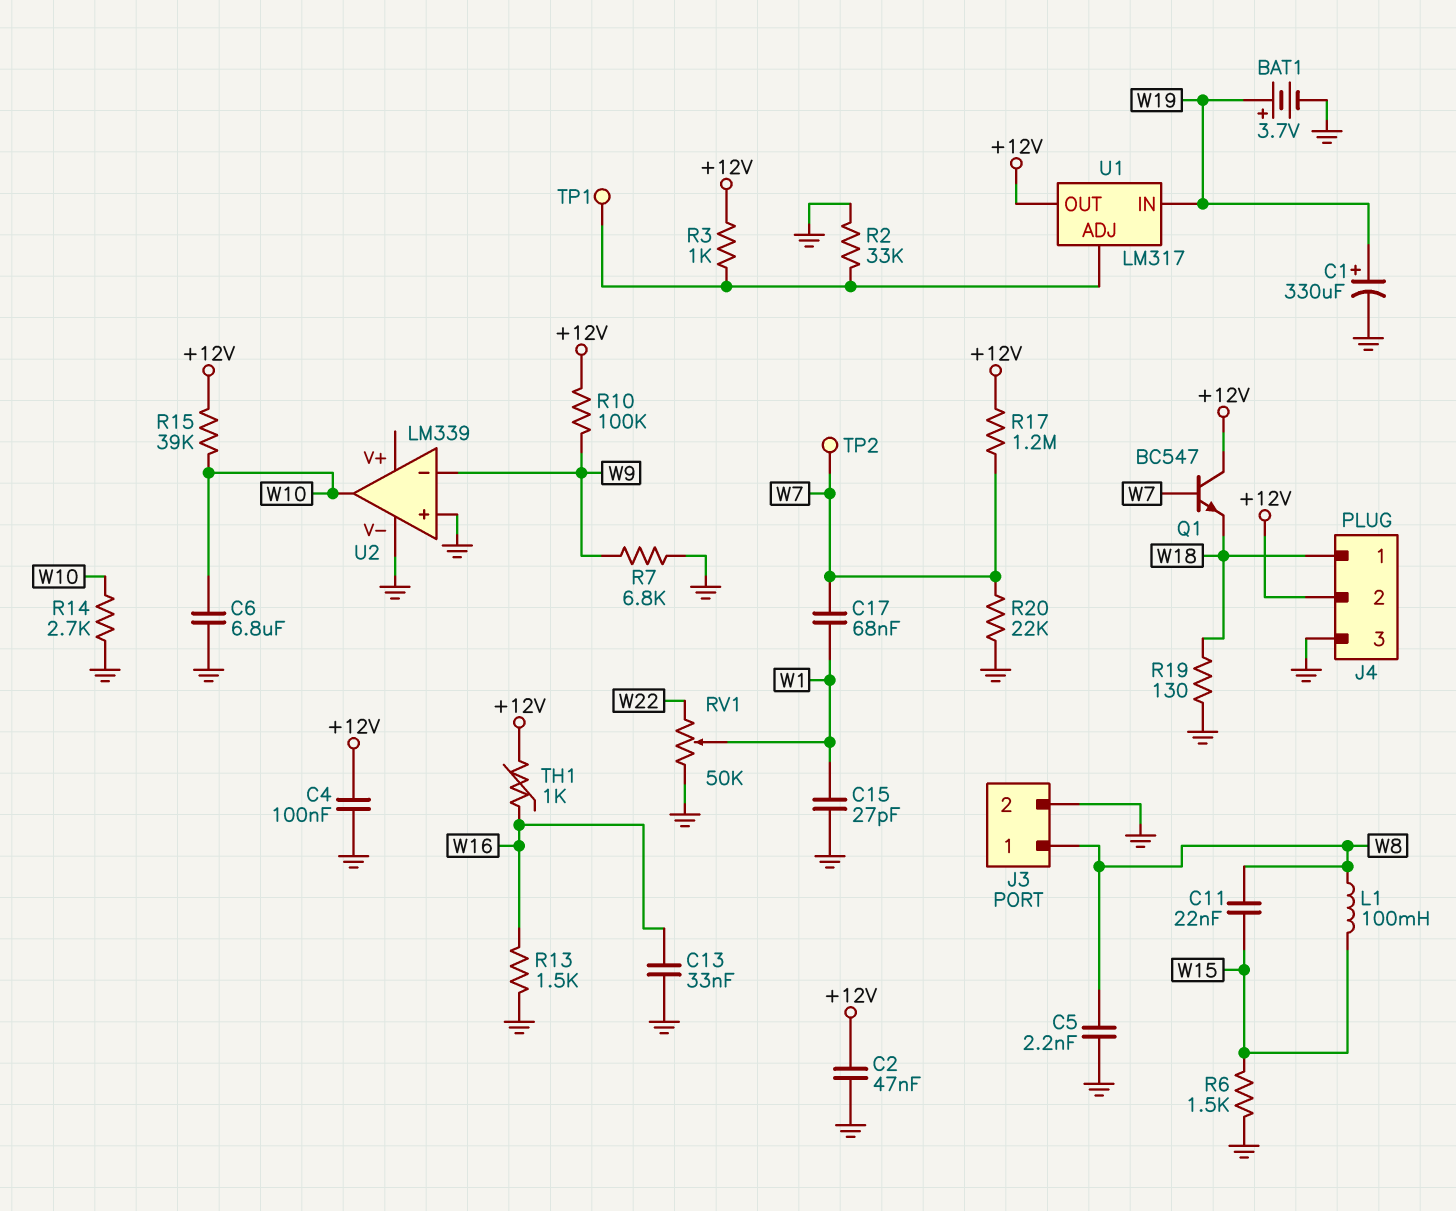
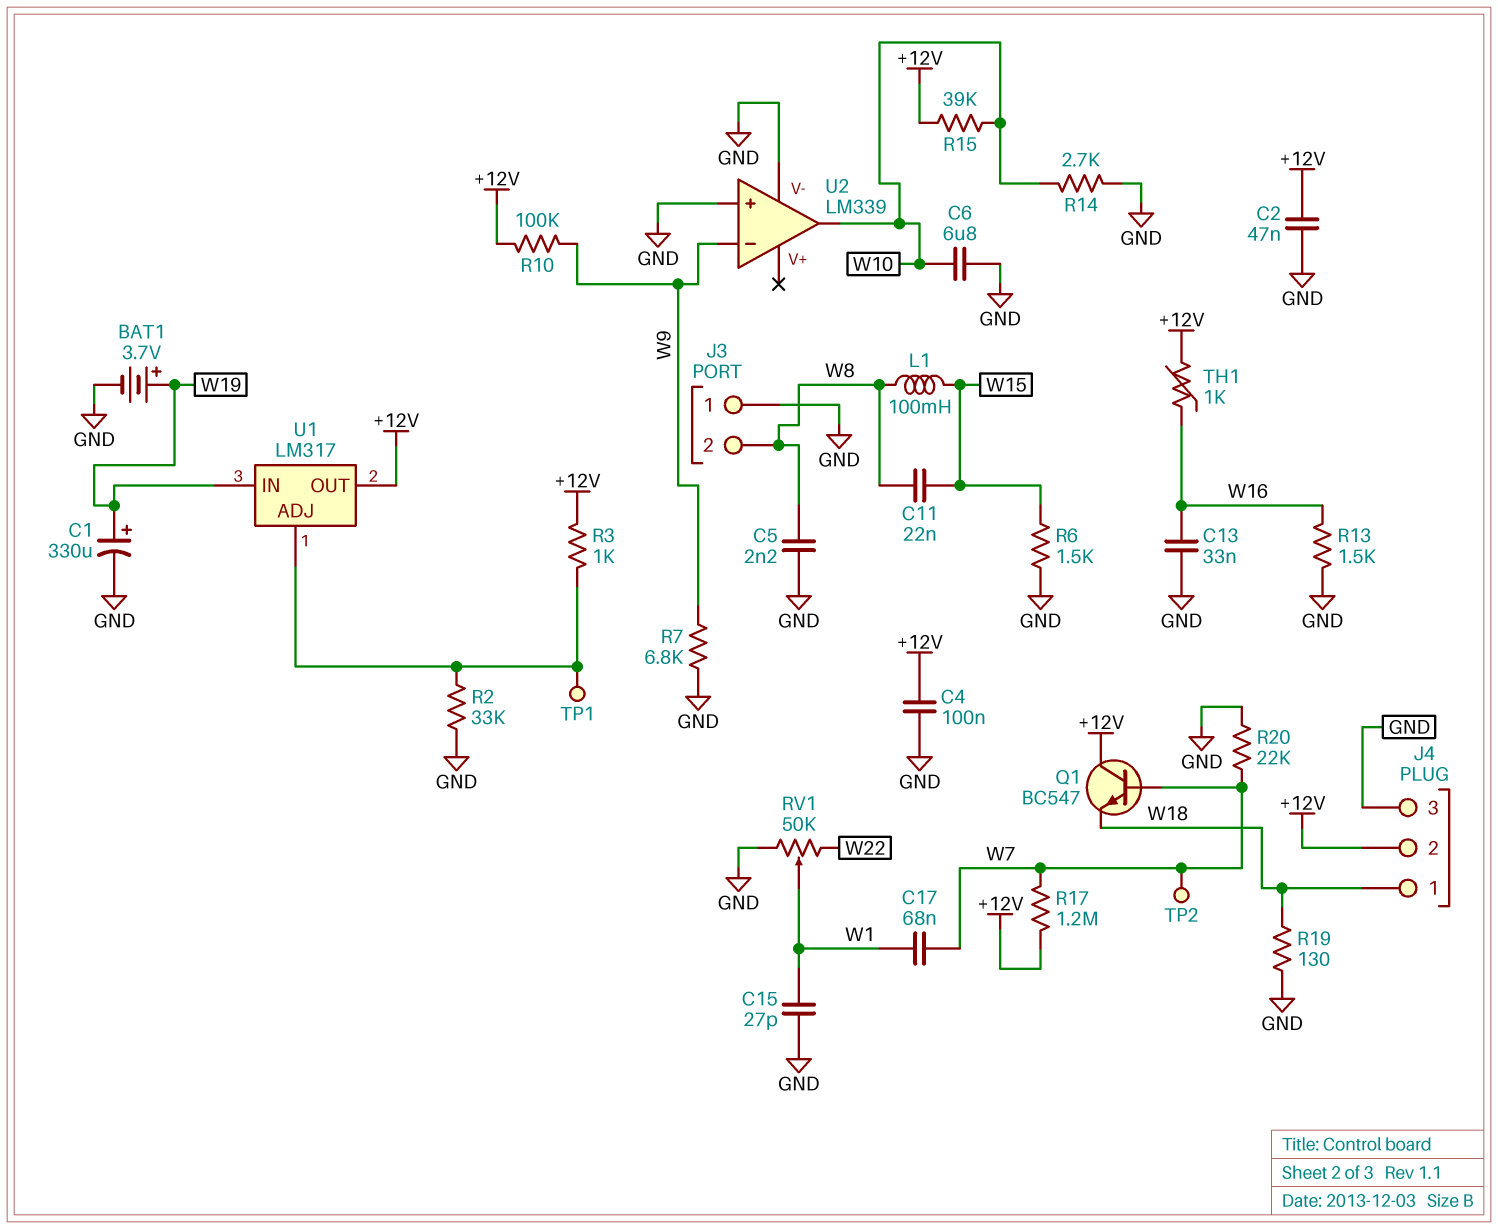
J3 pin 1: W8 -> GND
J3 pin 2: GND -> W8

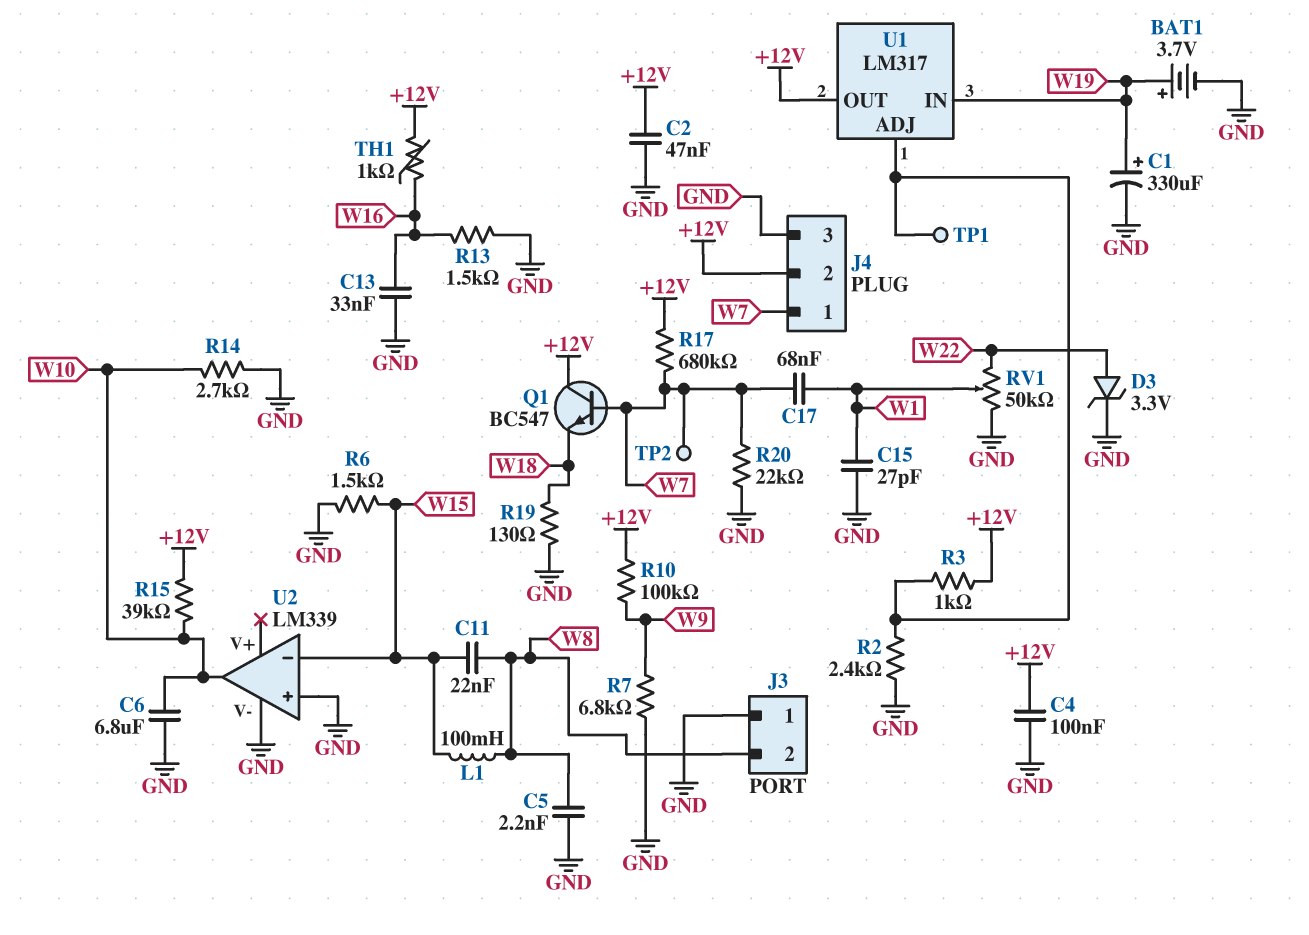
D3: none -> zener 3.3V (A W22, K GND)
J4 pin 1: W18 -> W7
R2: 33k (GND, U1/ADJ) -> 2.4k (GND, U1/ADJ)
R17: 1.2M (+12V, W7) -> 680k (+12V, W7)
U2 pin in-: W9 -> W15

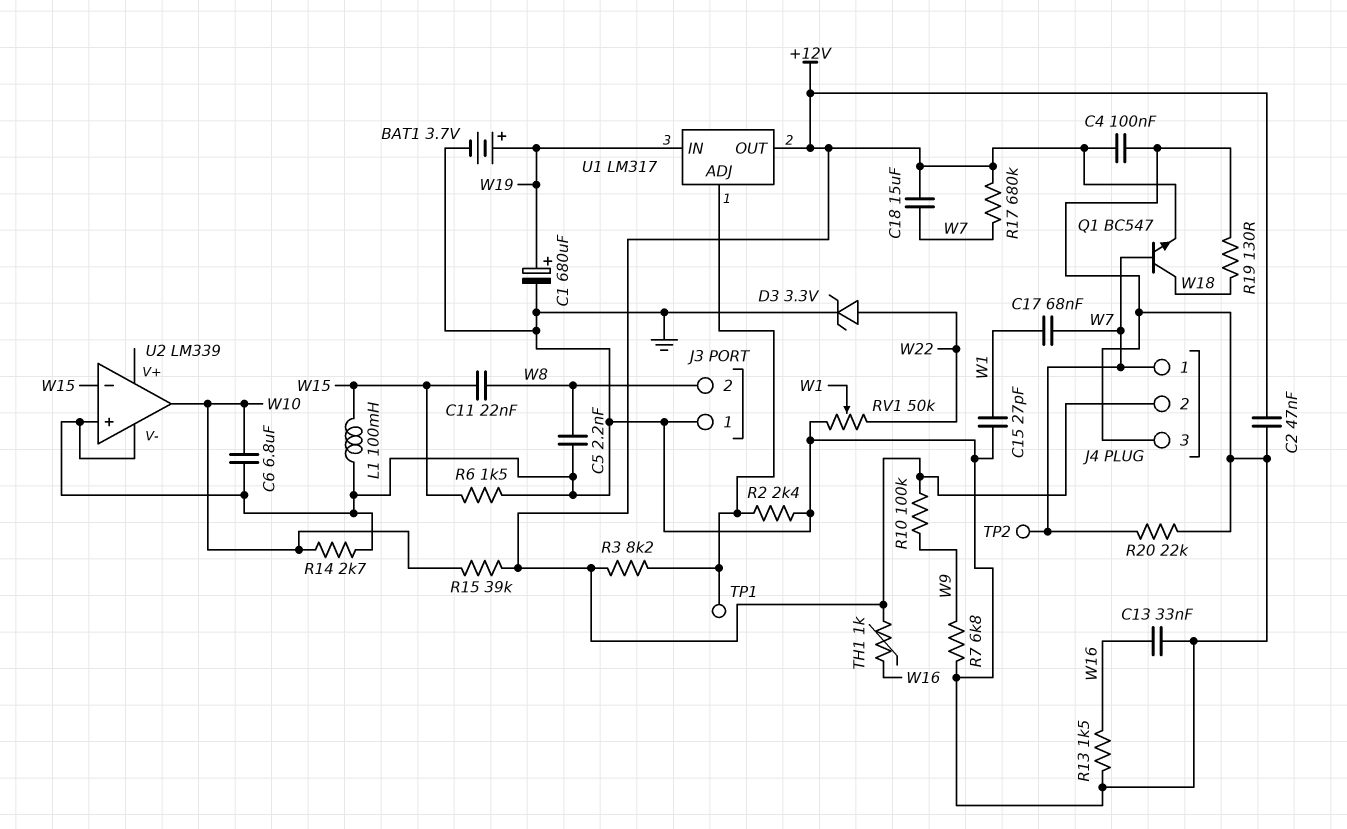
C1: 330uF (plus W19, minus GND) -> 680uF (plus W19, minus GND)
C18: none -> 15uF (+12V, W7)
L1: 100mH (W8, W15) -> 100mH (GND, W15)
Q1: NPN BC547 (B W7, C +12V, E W18) -> NPN BC547 (B W7, C W18, E +12V)
R3: 1k (+12V, U1/ADJ) -> 8.2k (+12V, U1/ADJ)

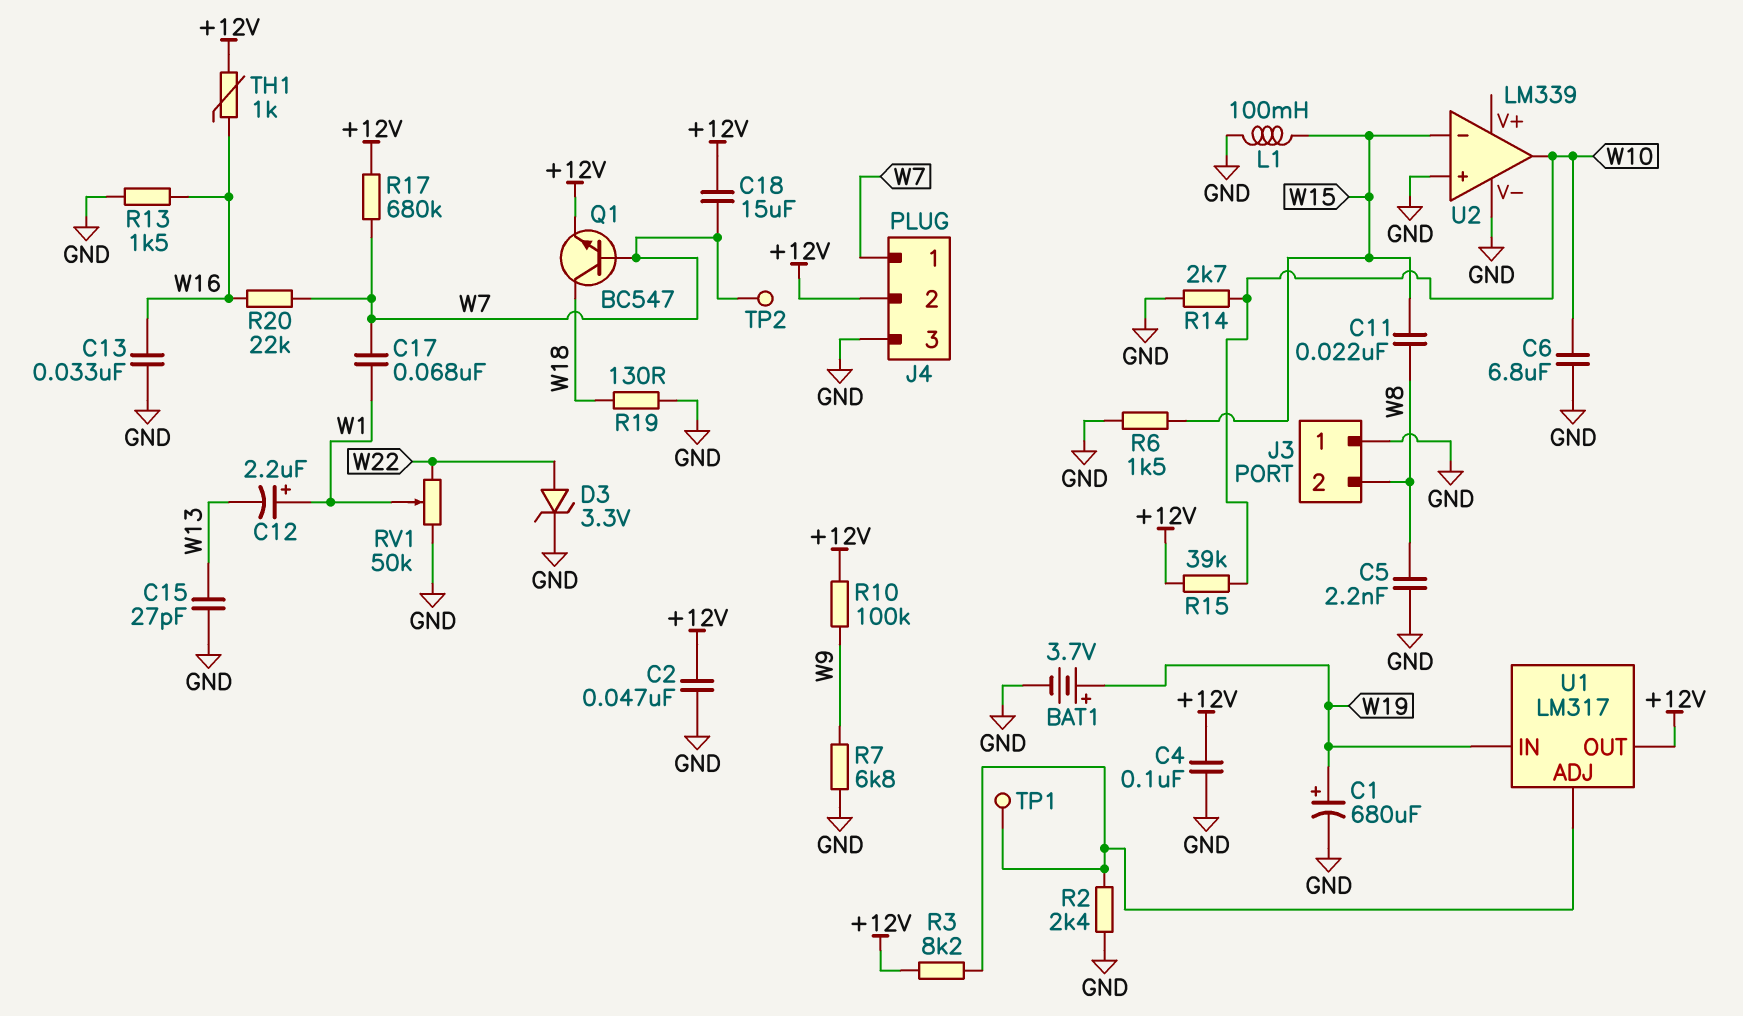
C12: none -> 2.2uF (plus W1, minus W13)
C15: 27pF (GND, W1) -> 27pF (GND, W13)
R20: 22k (GND, W7) -> 22k (W7, W16)

